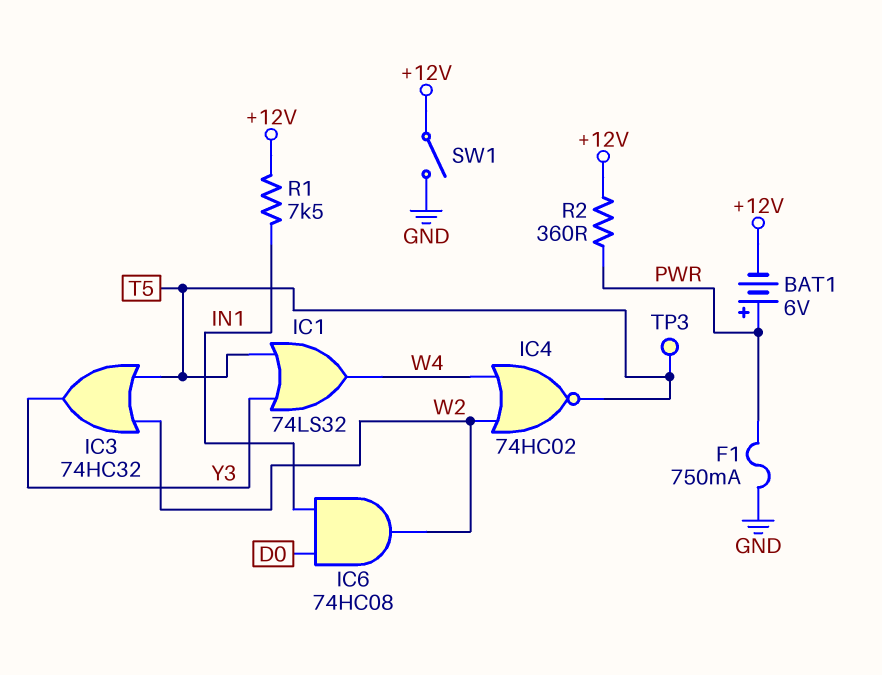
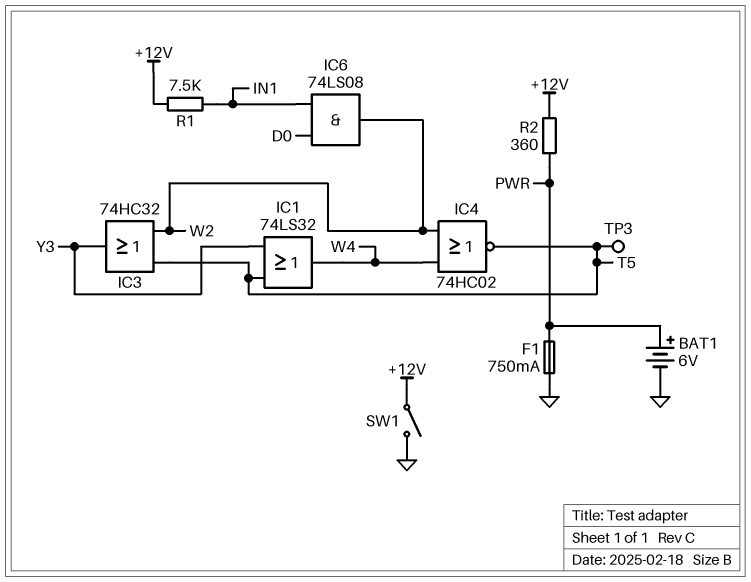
BAT1: 6V (plus PWR, minus +12V) -> 6V (plus PWR, minus GND)
IC6: AND 74HC08 (in D0, in IN1, out W2) -> AND 74LS08 (in D0, in IN1, out W2)

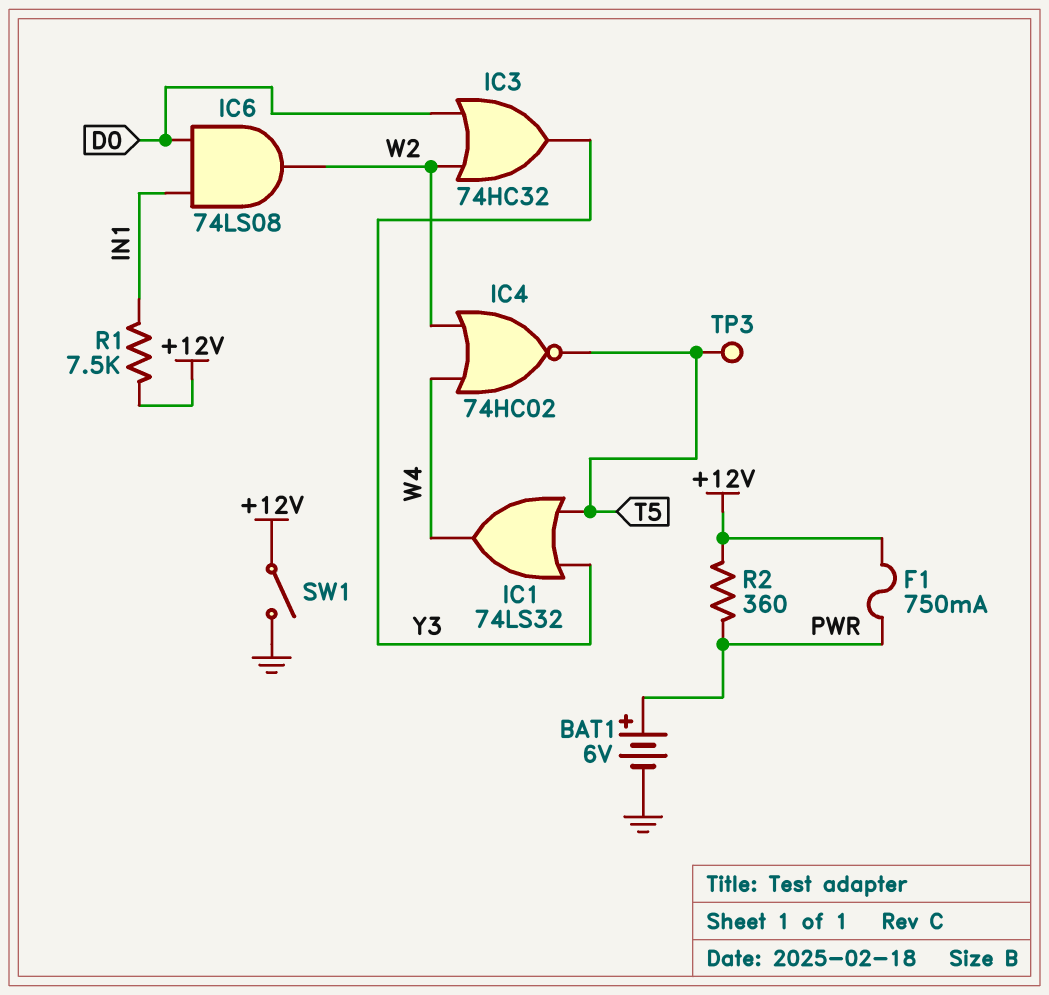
F1: 750mA (GND, PWR) -> 750mA (+12V, PWR)
IC3: OR 74HC32 (in T5, in W2, out Y3) -> OR 74HC32 (in D0, in W2, out Y3)

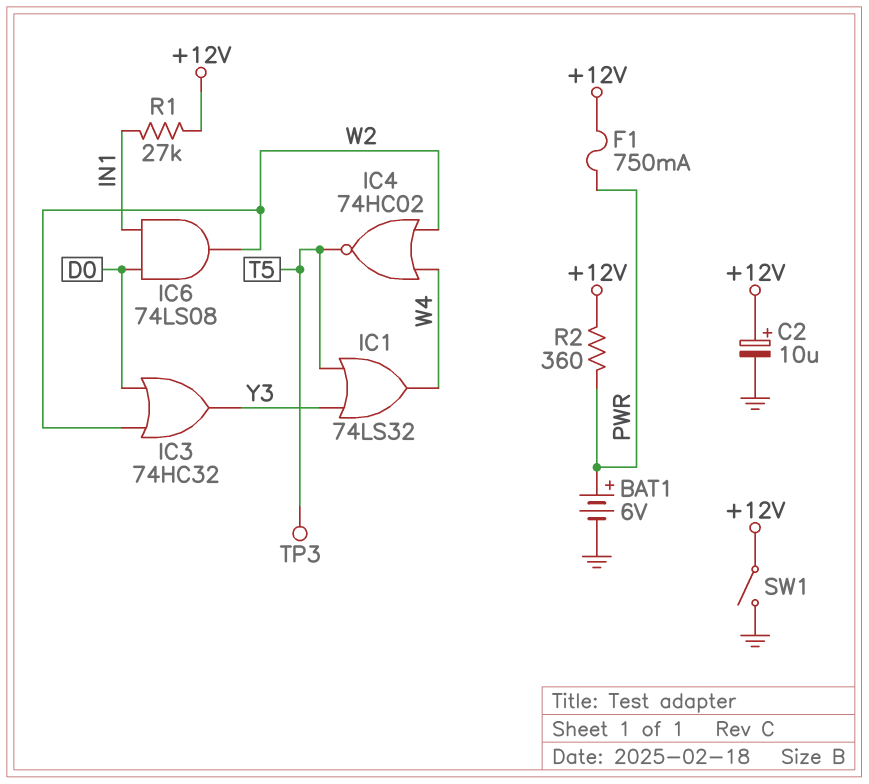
C2: none -> 10uF (plus +12V, minus GND)
R1: 7.5k (+12V, IN1) -> 27k (+12V, IN1)

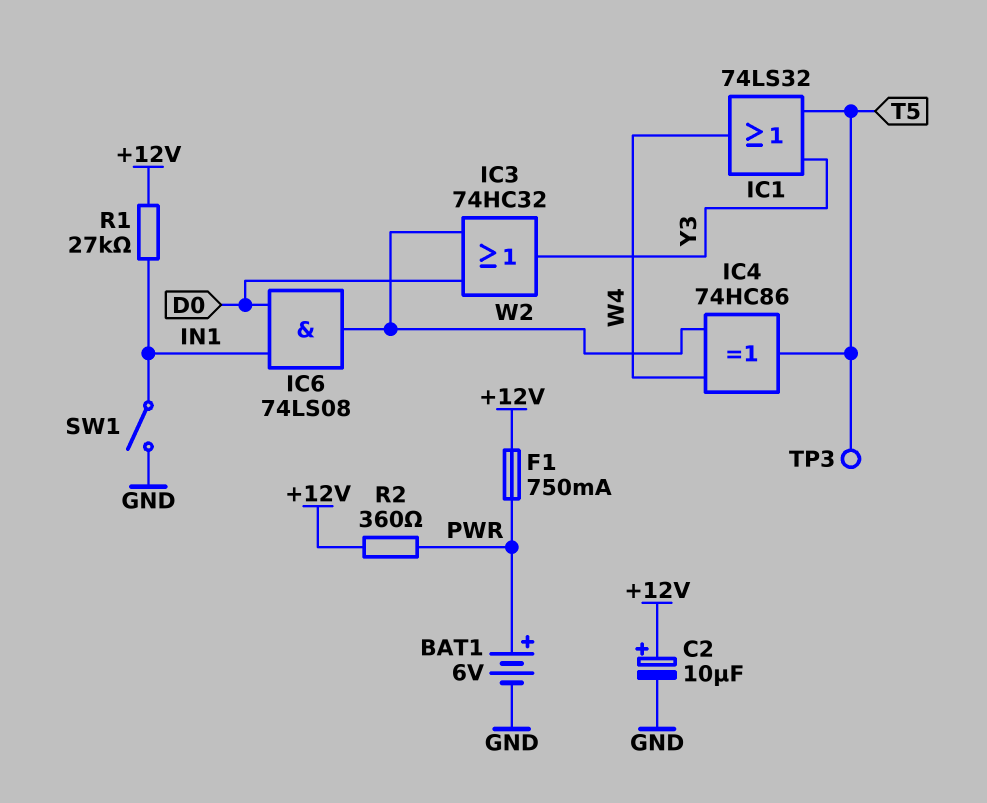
IC4: NOR 74HC02 (in W2, in W4, out T5) -> XOR 74HC86 (in W2, in W4, out T5)
SW1: switch (+12V, GND) -> switch (GND, IN1)

